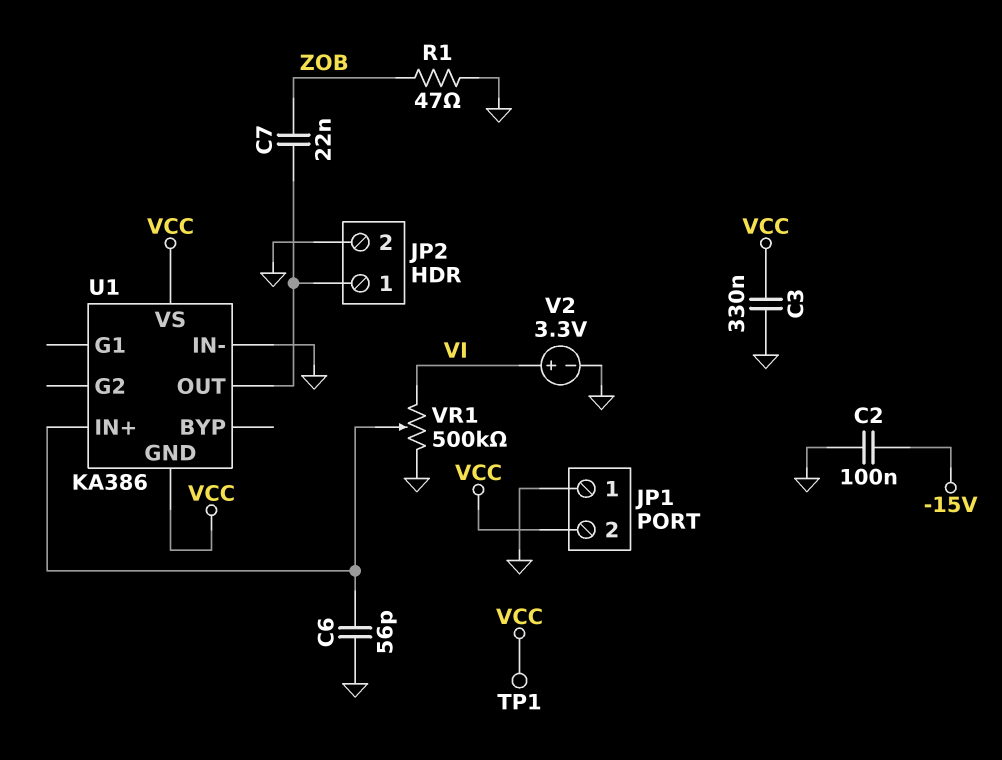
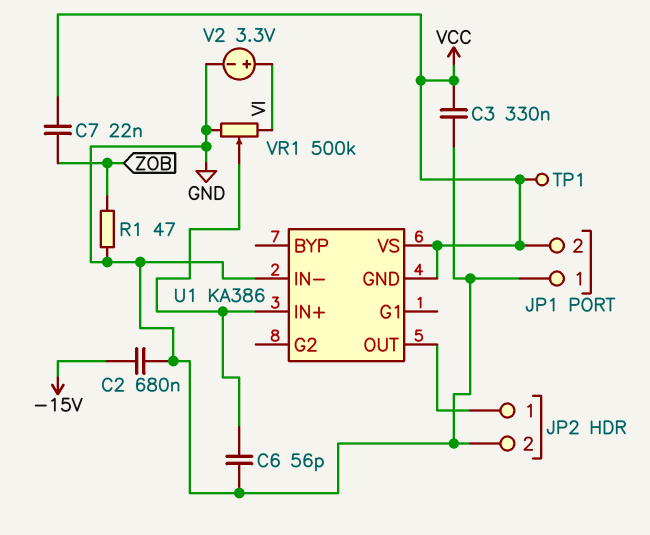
C2: 100nF (-15V, GND) -> 680nF (-15V, GND)
C7: 22nF (JP2/1, ZOB) -> 22nF (VCC, ZOB)

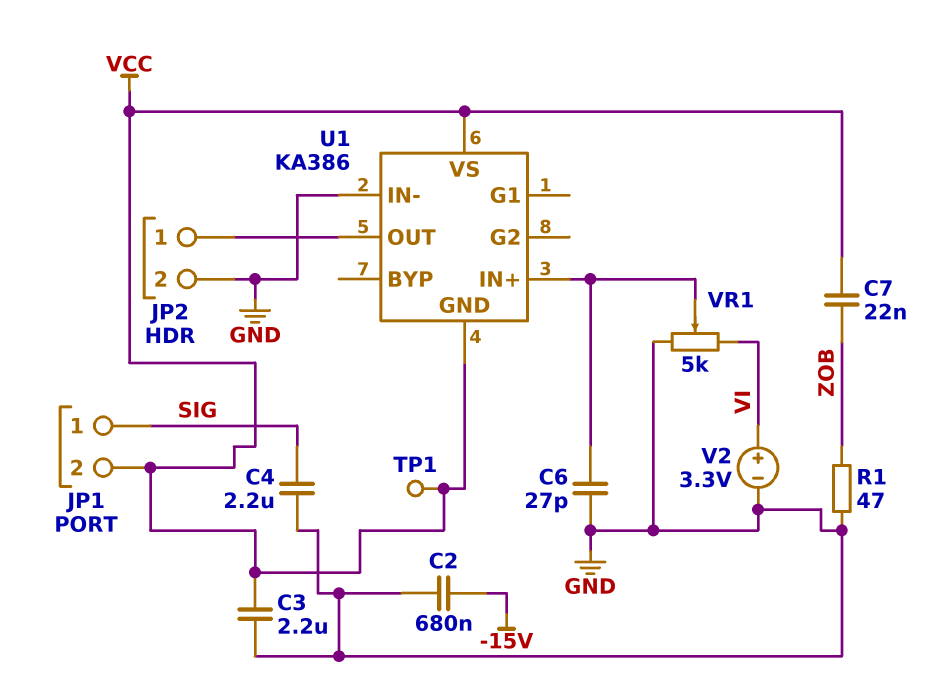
C3: 330nF (GND, VCC) -> 2.2uF (GND, VCC)
C4: none -> 2.2uF (GND, SIG)
C6: 56pF (GND, U1/IN+) -> 27pF (GND, U1/IN+)
JP1 pin 1: GND -> SIG
VR1: 500k (GND, VI, wiper U1/IN+) -> 5k (GND, VI, wiper U1/IN+)

